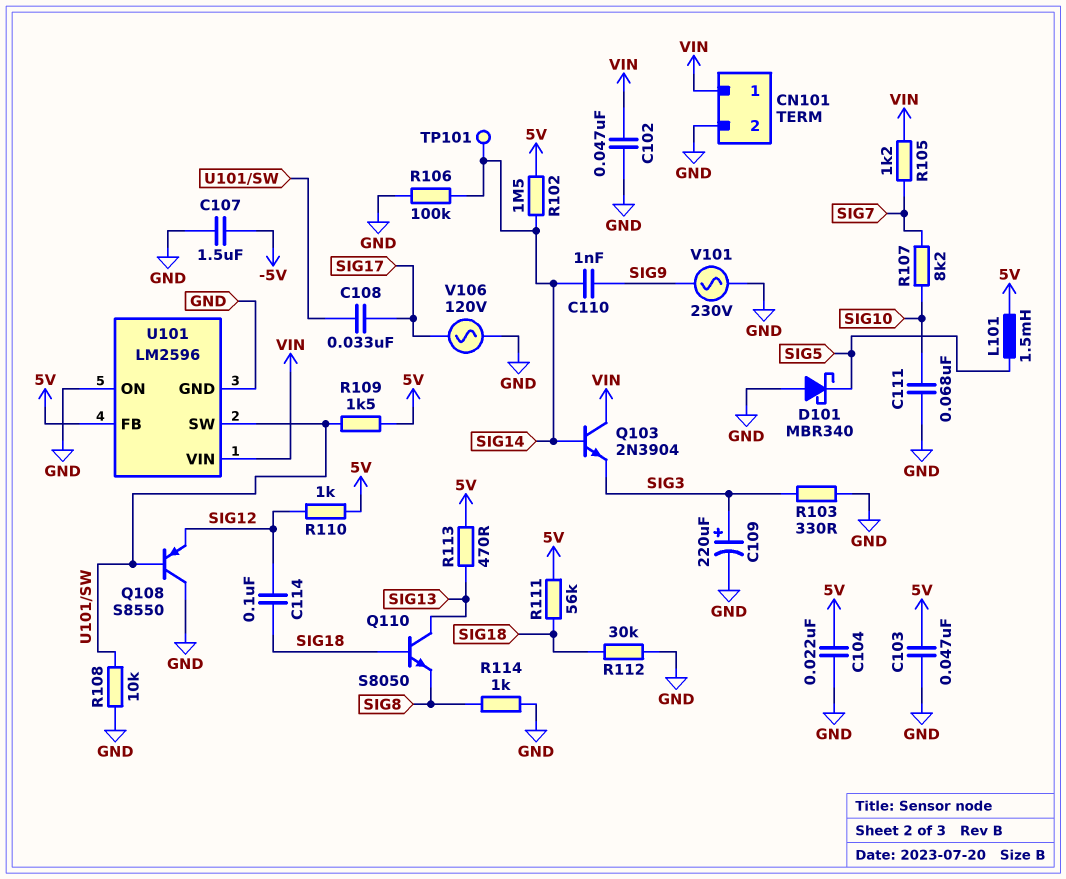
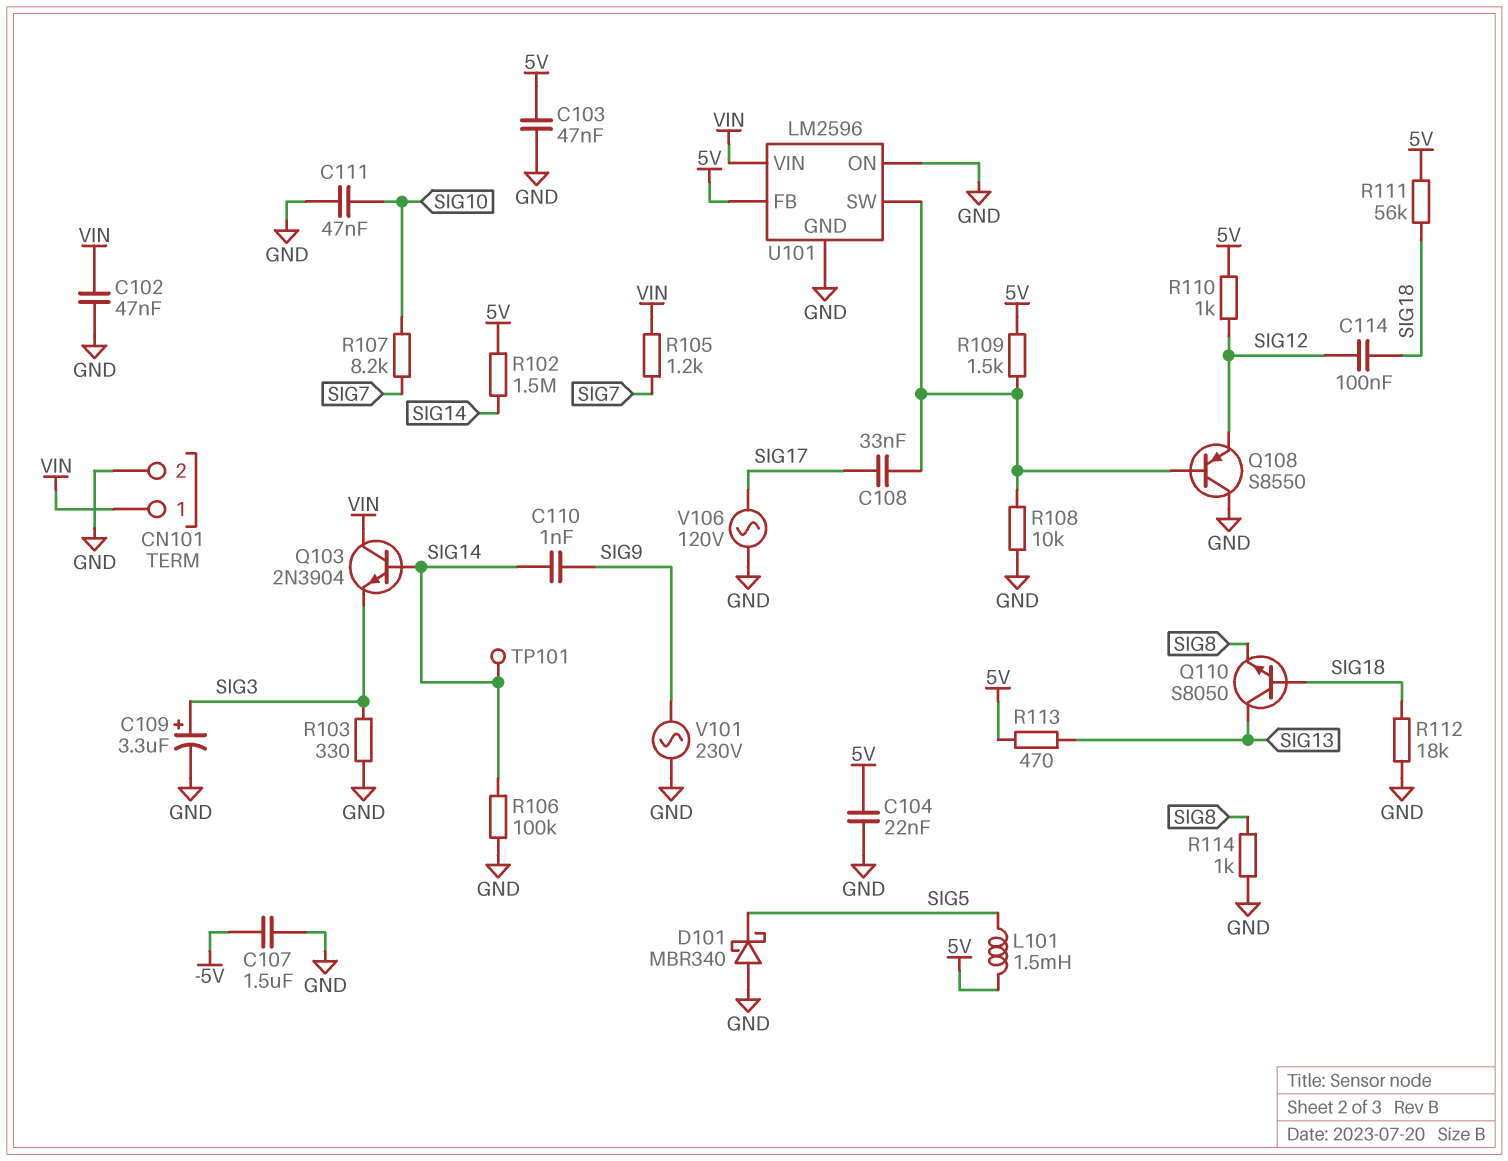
C109: 220uF (plus SIG3, minus GND) -> 3.3uF (plus SIG3, minus GND)
C111: 68nF (GND, SIG10) -> 47nF (GND, SIG10)
R112: 30k (GND, SIG18) -> 18k (GND, SIG18)

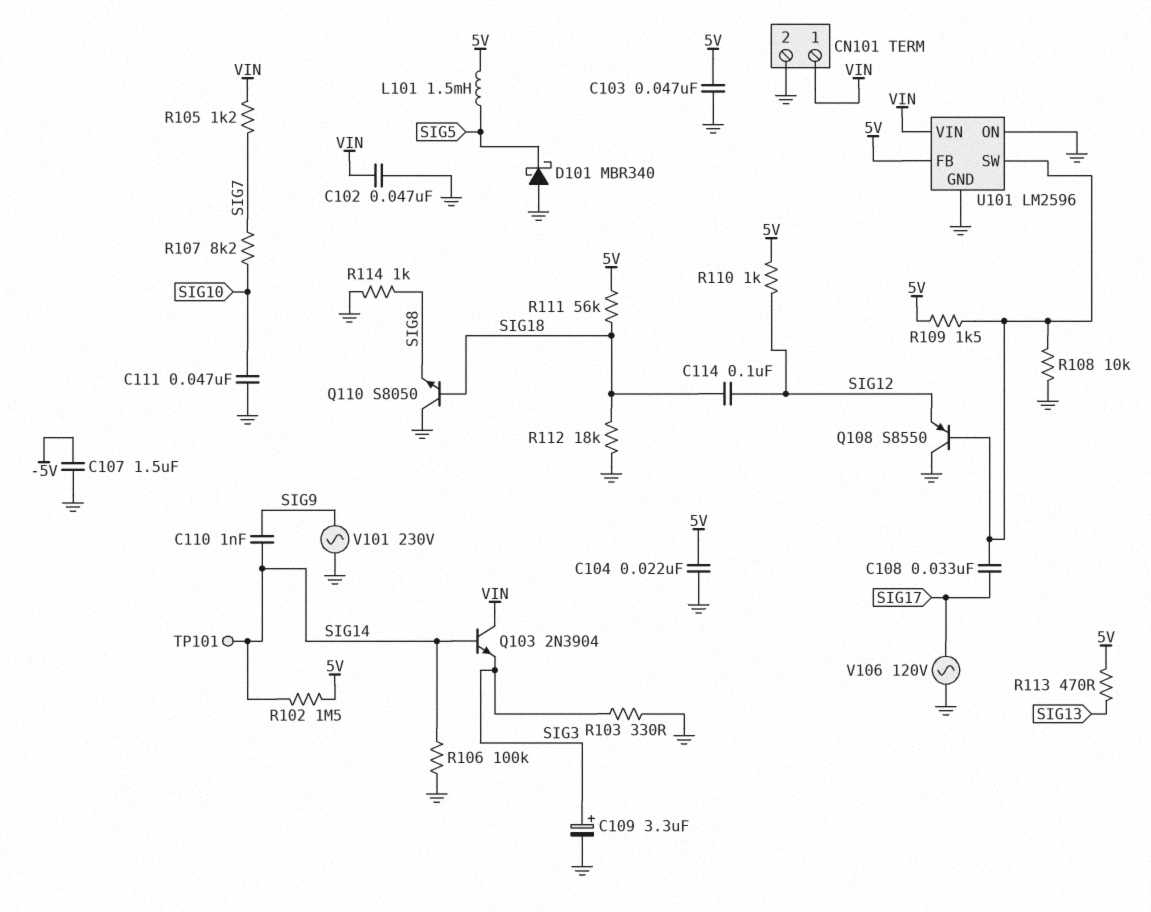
Q110: NPN S8050 (B SIG18, C SIG13, E SIG8) -> NPN S8050 (B SIG18, C GND, E SIG8)

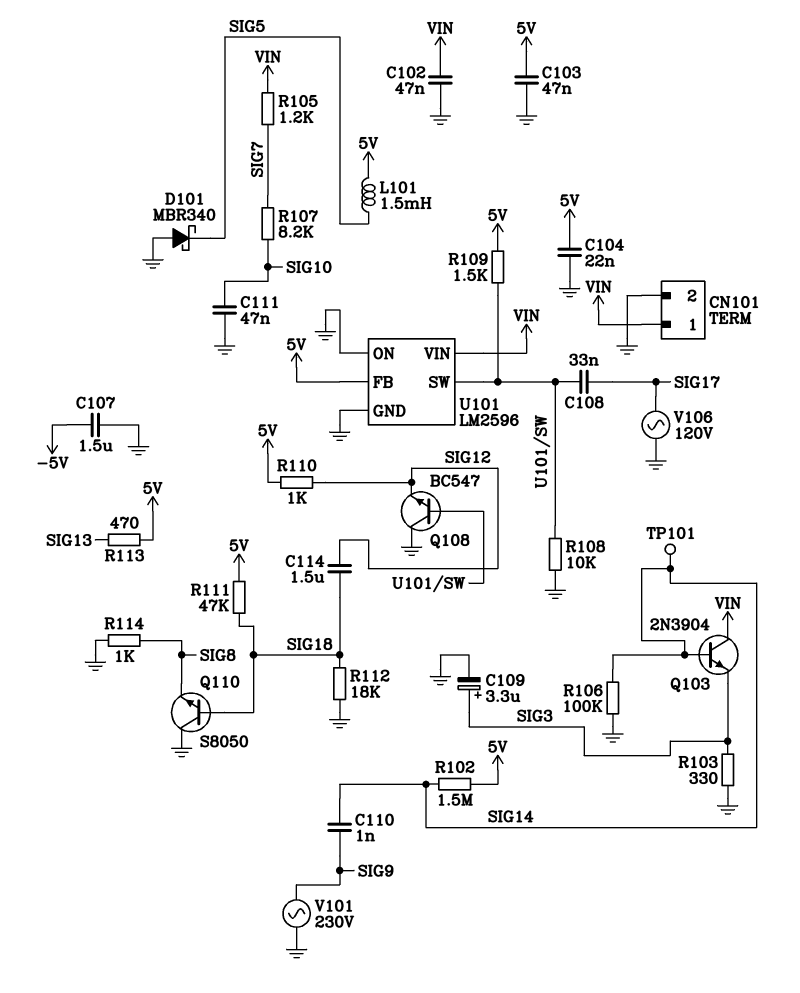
C114: 100nF (SIG12, SIG18) -> 1.5uF (SIG12, SIG18)
Q108: PNP S8550 (B U101/SW, C GND, E SIG12) -> NPN BC547 (B U101/SW, C GND, E SIG12)
R111: 56k (5V, SIG18) -> 47k (5V, SIG18)

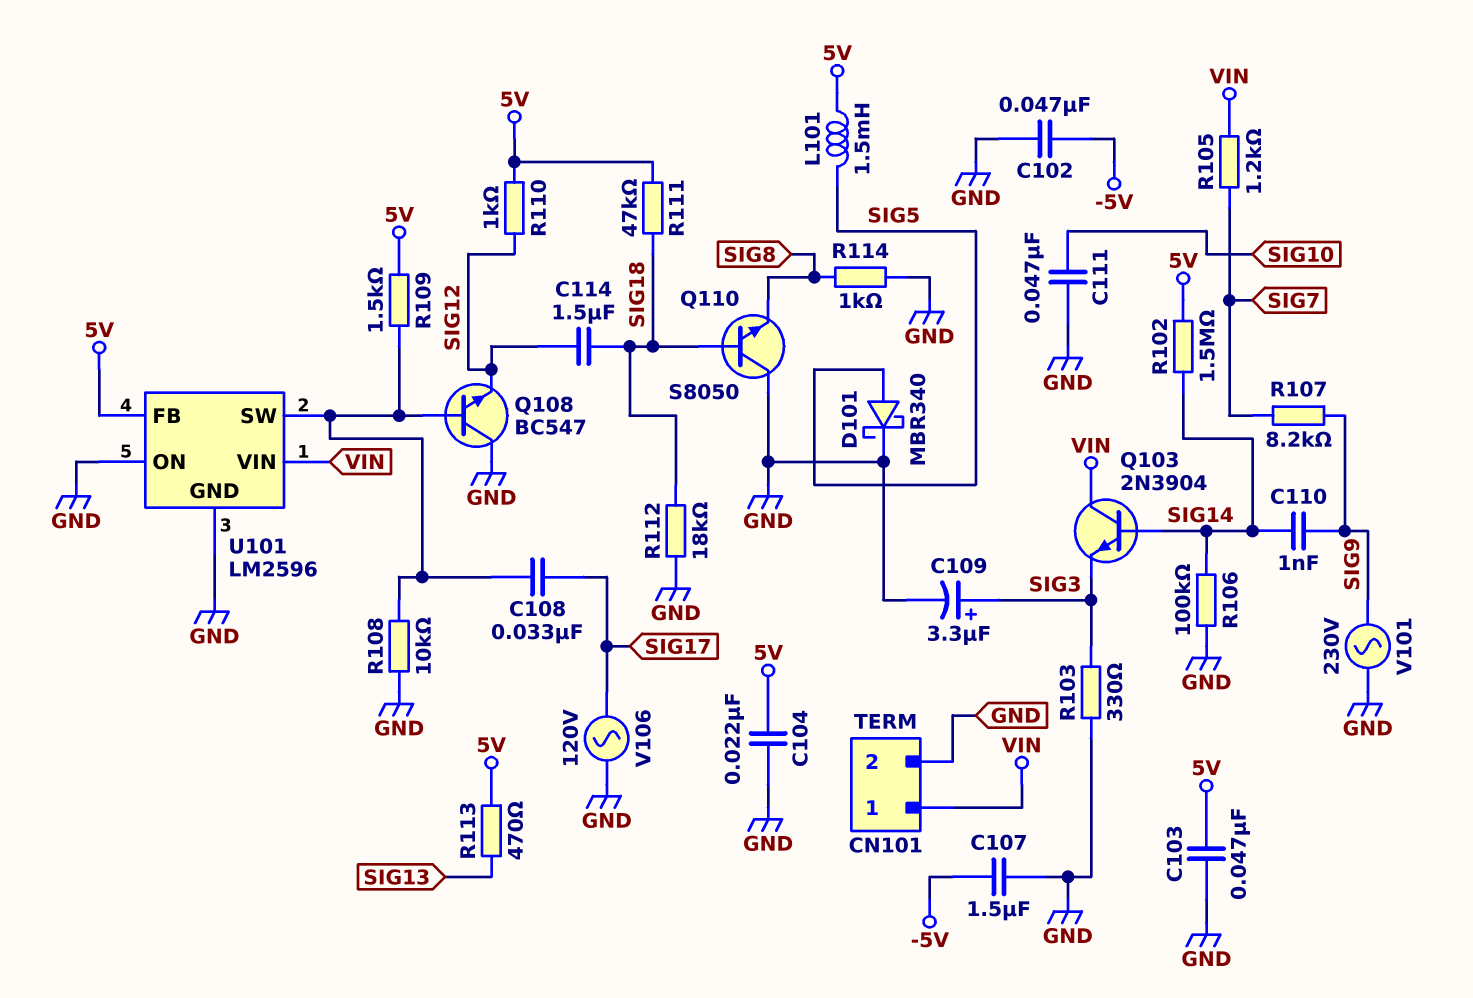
C102: 47nF (GND, VIN) -> 47nF (-5V, GND)
D101: schottky MBR340 (A GND, K SIG5) -> schottky MBR340 (A SIG5, K GND)
R107: 8.2k (SIG7, SIG10) -> 8.2k (SIG7, SIG9)
TP101: test point (SIG14) -> none

